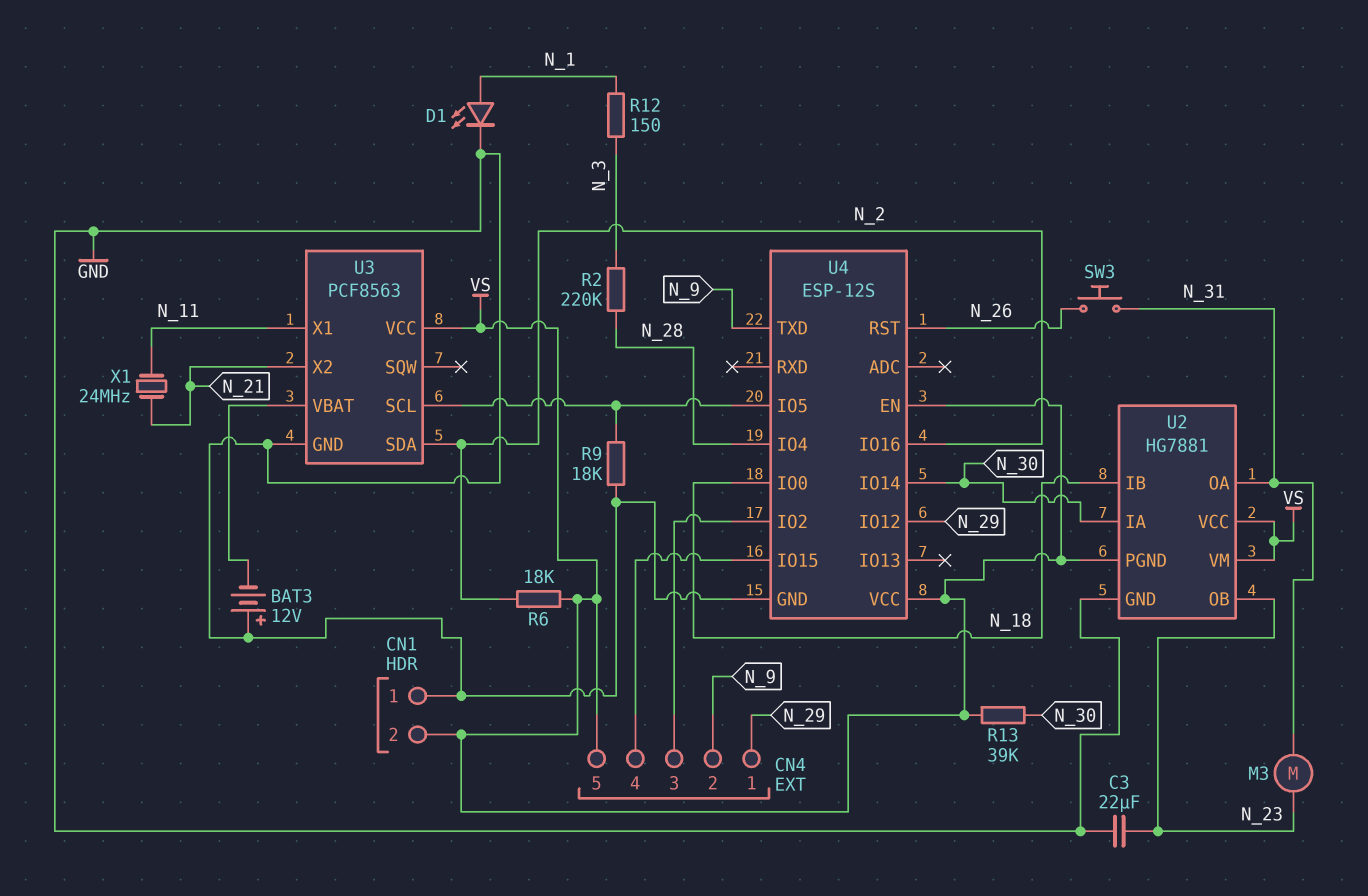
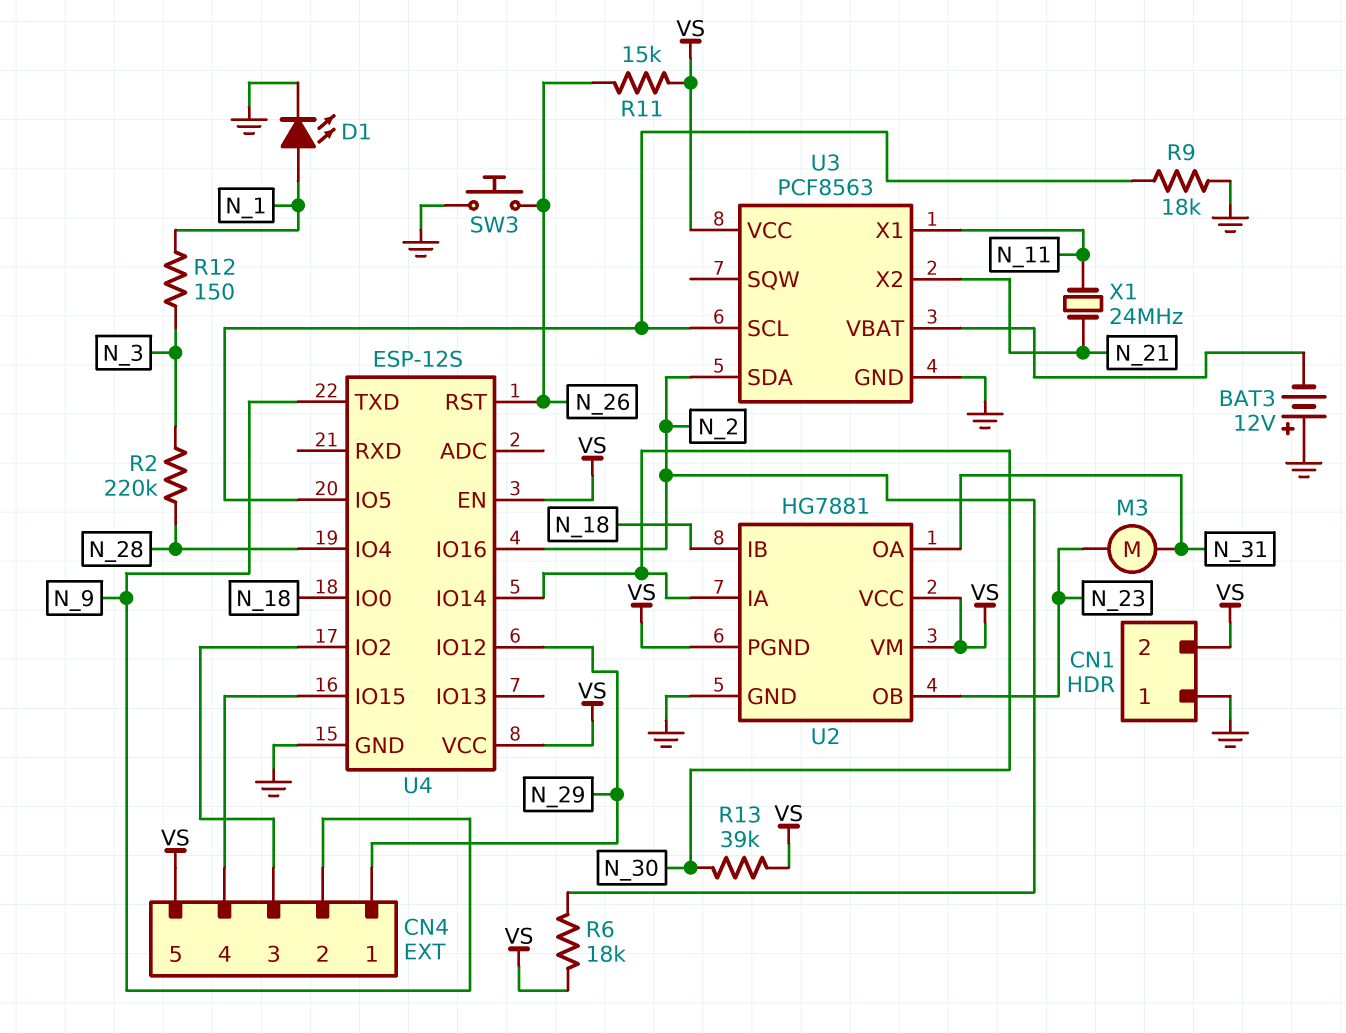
C3: 22uF (GND, N_23) -> none
R11: none -> 15k (N_26, VS)
SW3: button (N_26, N_31) -> button (GND, N_26)

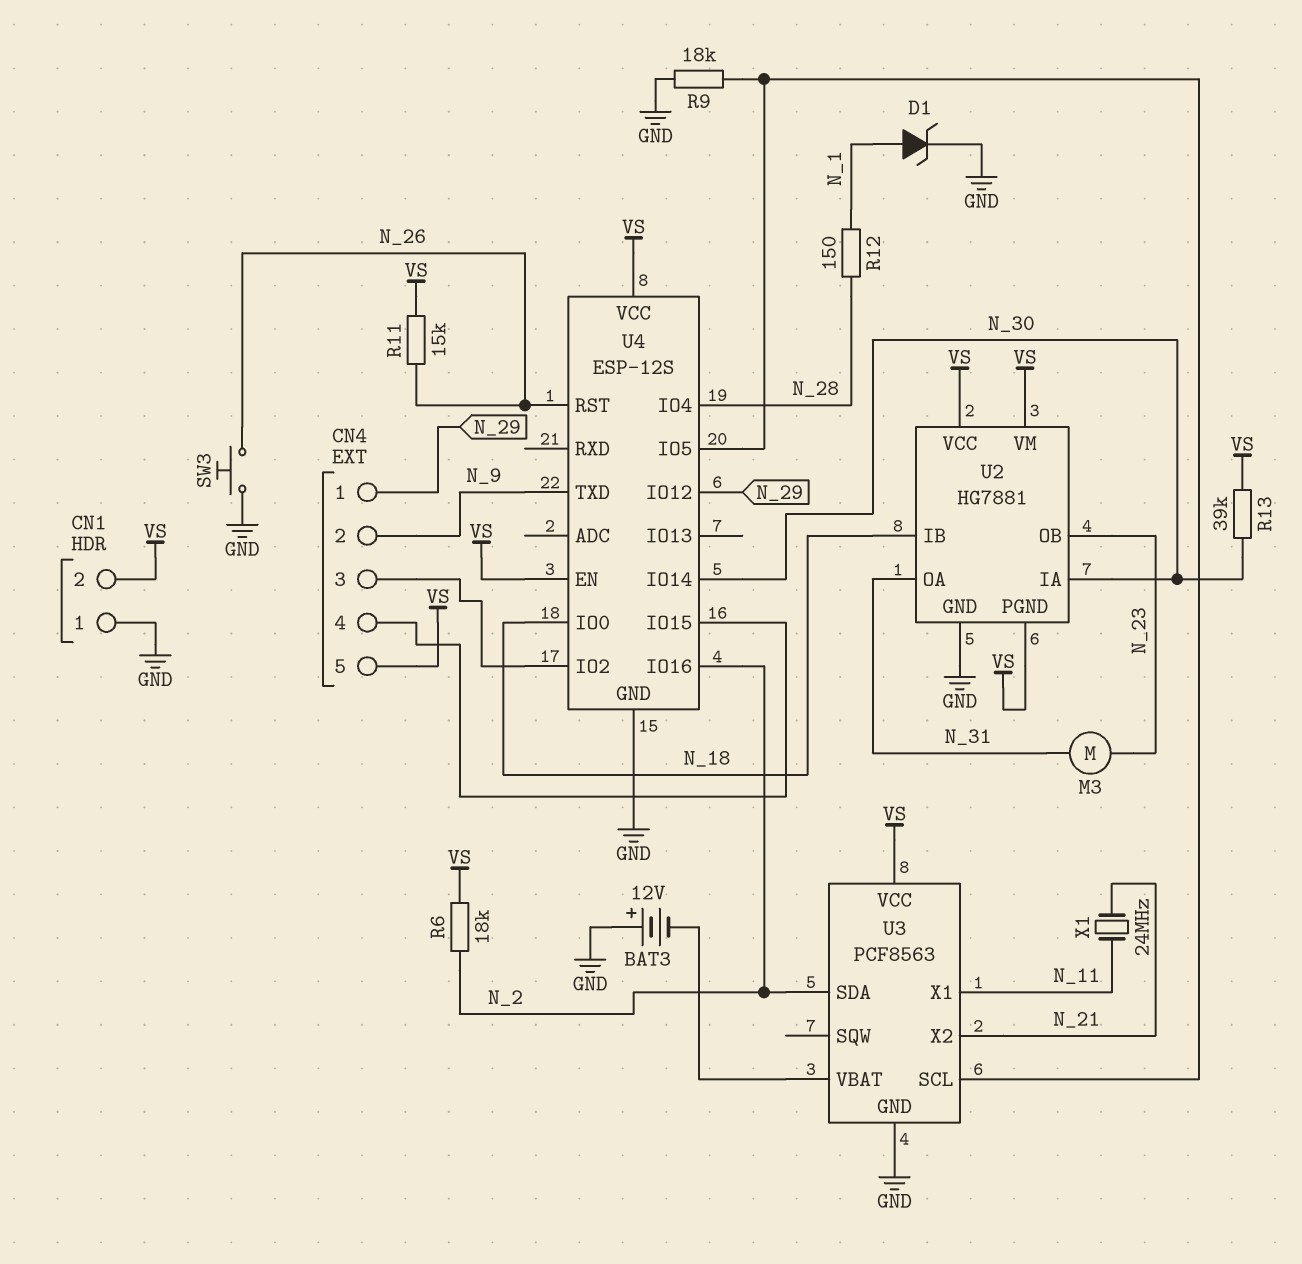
D1: LED (A N_1, K GND) -> zener (A N_1, K GND)
R2: 220k (N_3, N_28) -> none
R12: 150 (N_1, N_3) -> 150 (N_1, N_28)

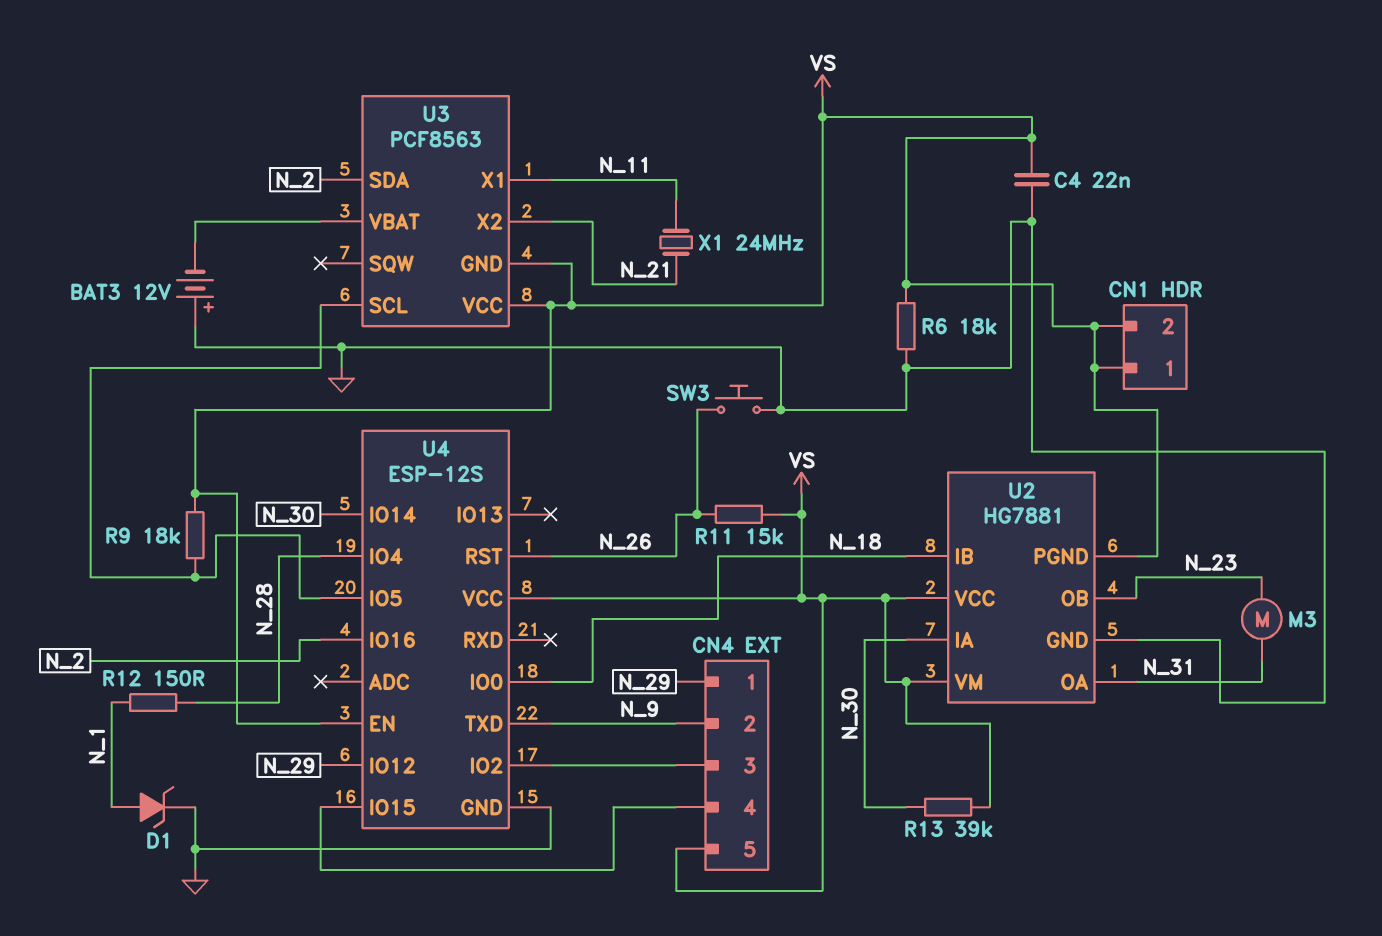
C4: none -> 22nF (GND, VS)
CN1 pin 1: GND -> VS
R6: 18k (N_2, VS) -> 18k (GND, VS)
R9: 18k (GND, U3/SCL) -> 18k (U3/SCL, VS)
U3 pin GND: GND -> VS

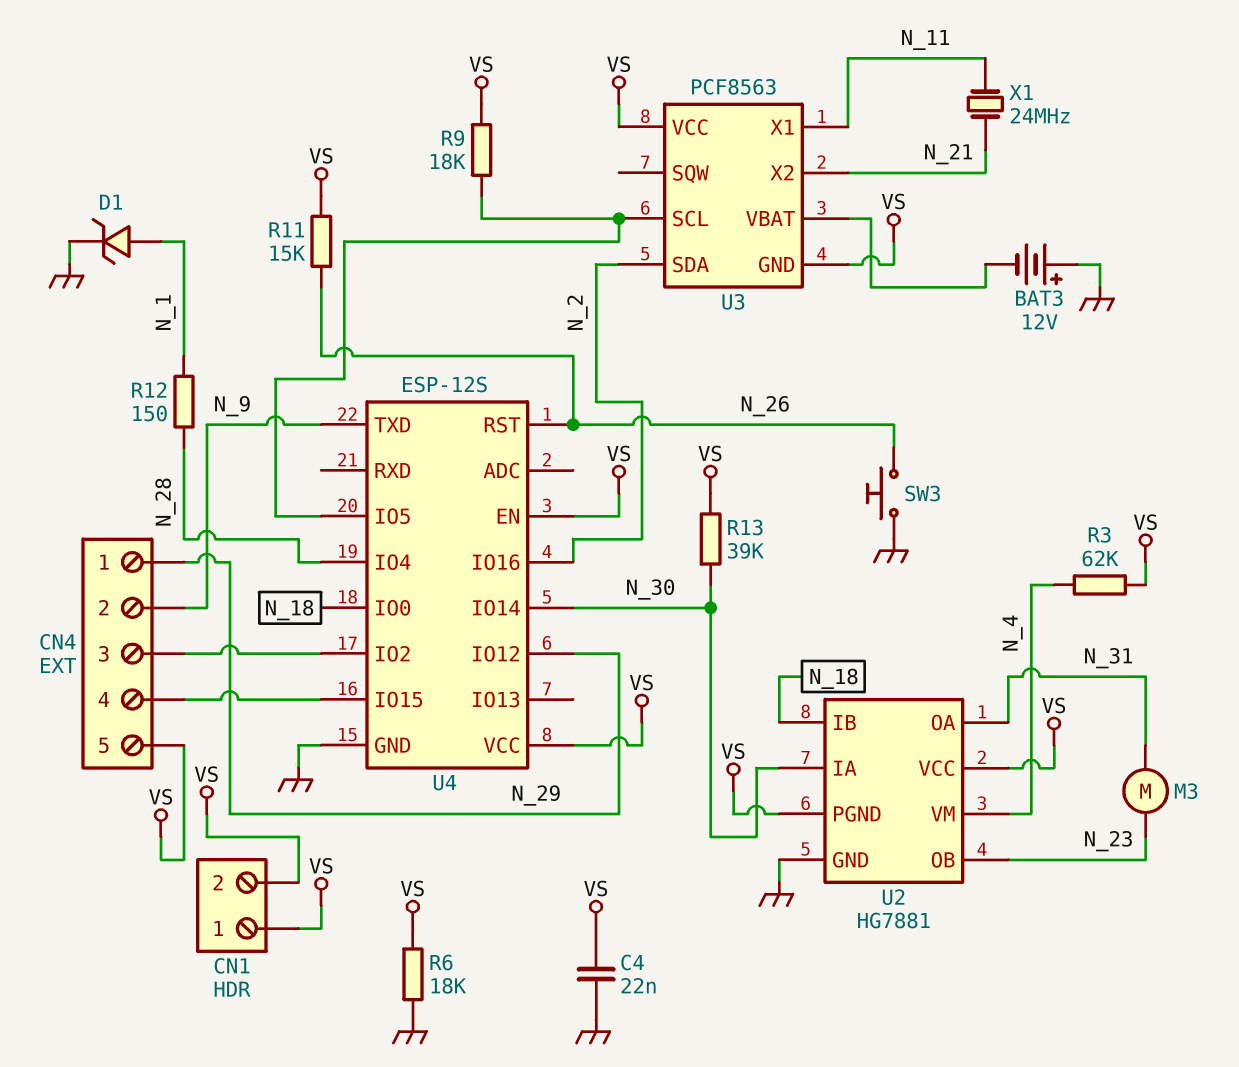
R3: none -> 62k (N_4, VS)
U2 pin VM: VS -> N_4

